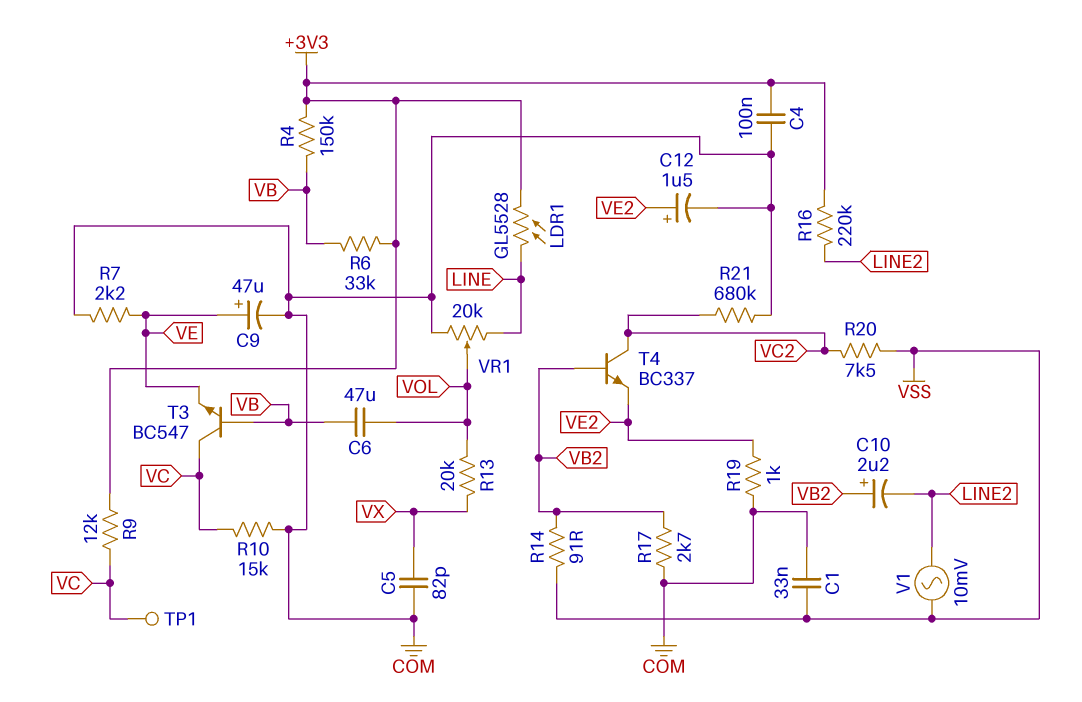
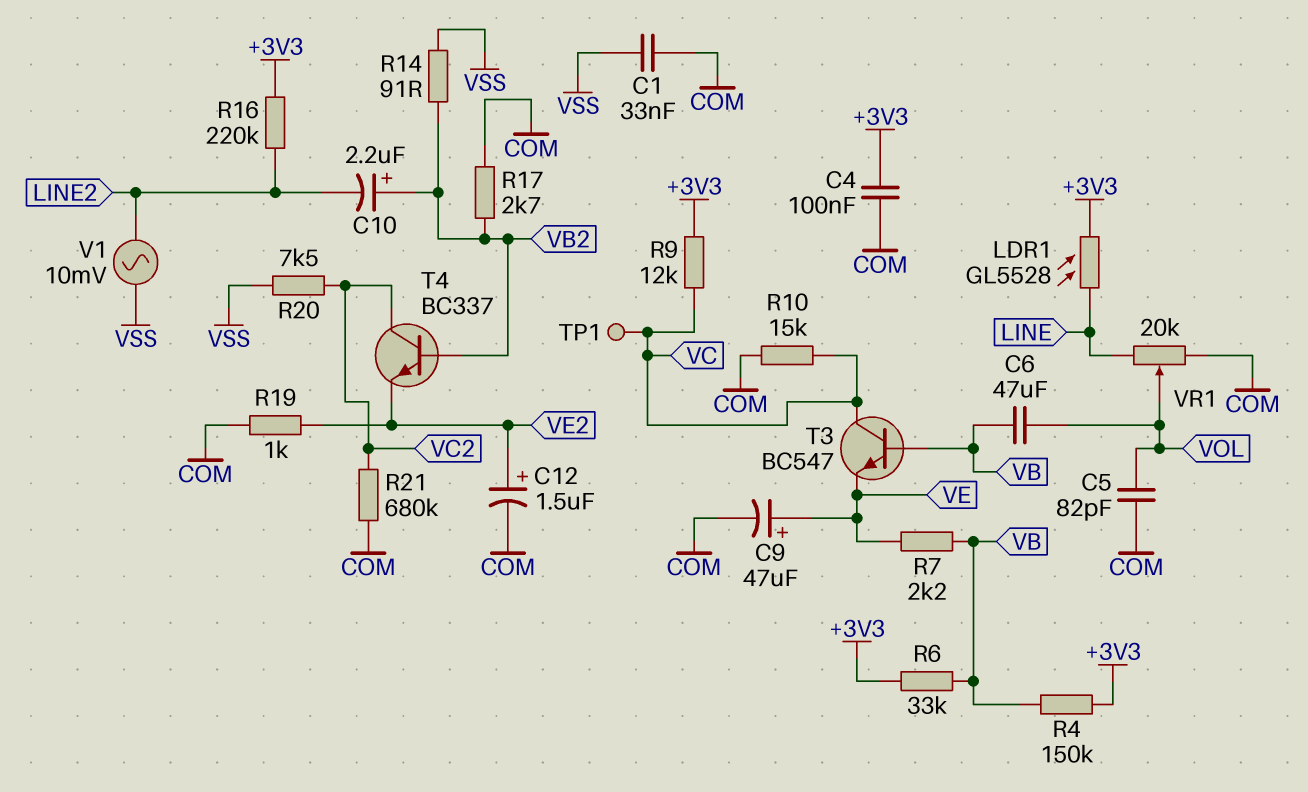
C5: 82pF (COM, VX) -> 82pF (COM, VOL)
R7: 2.2k (COM, VE) -> 2.2k (VB, VE)
R13: 20k (VOL, VX) -> none

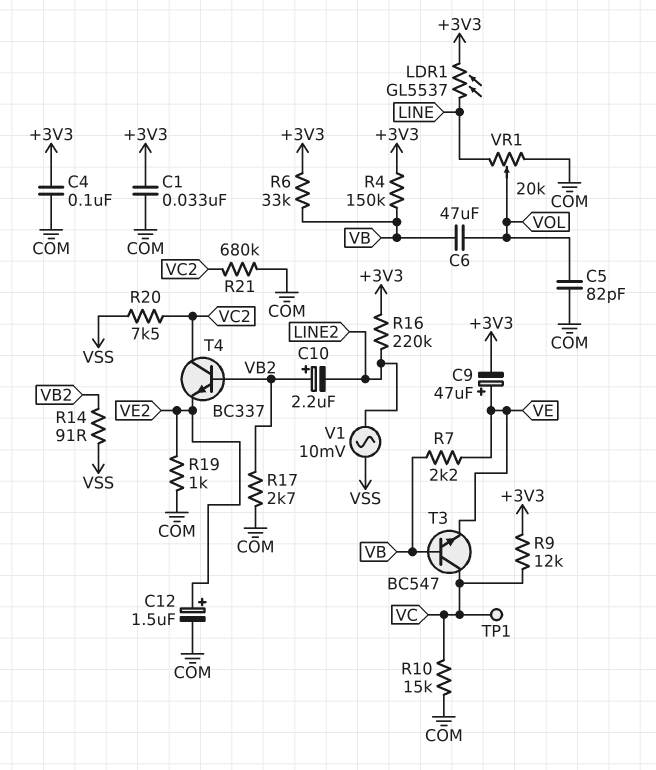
C1: 33nF (COM, VSS) -> 33nF (+3V3, COM)
C9: 47uF (plus VE, minus COM) -> 47uF (plus VE, minus +3V3)
LDR1: GL5528 (+3V3, LINE) -> GL5537 (+3V3, LINE)

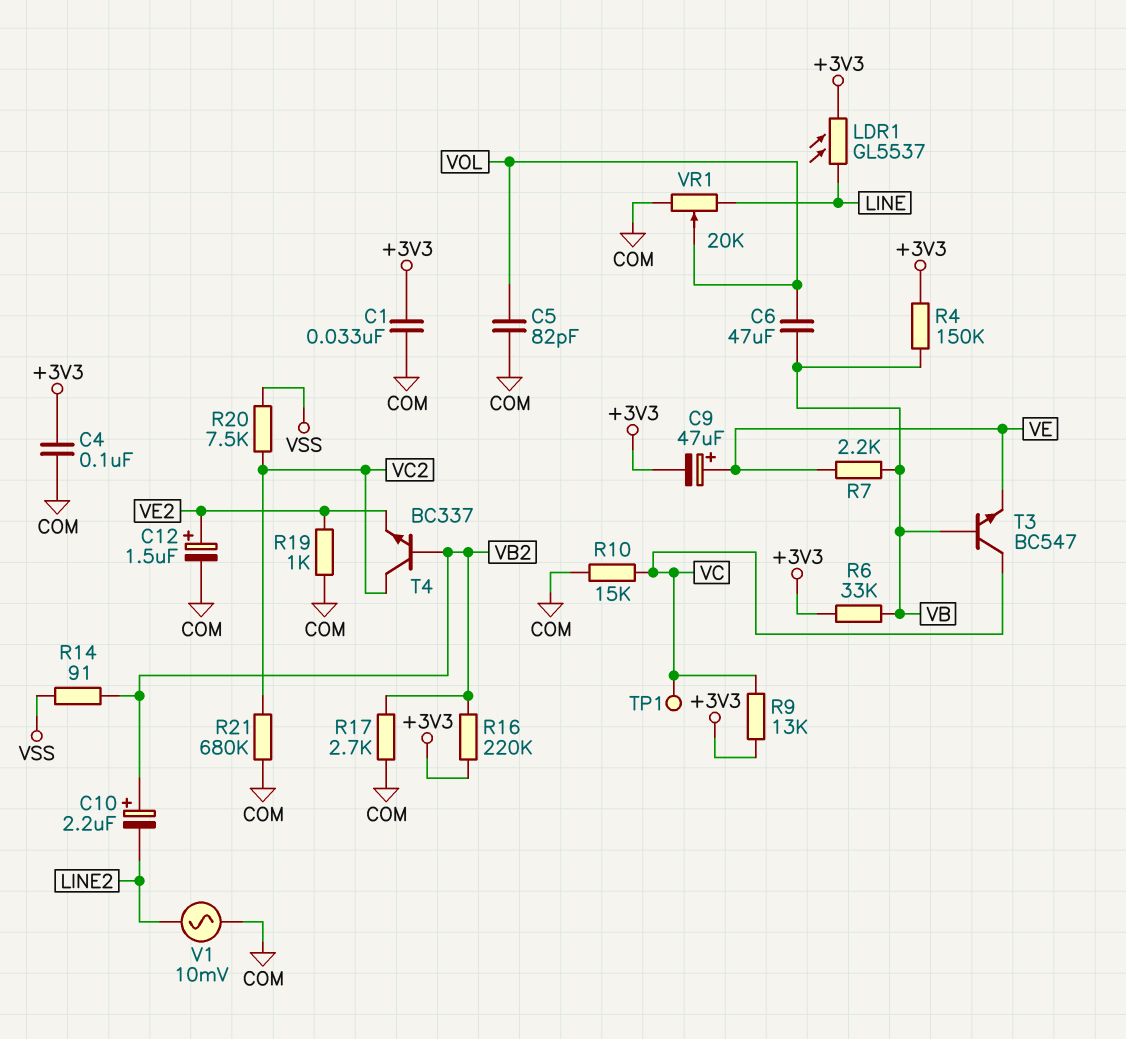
R9: 12k (+3V3, VC) -> 13k (+3V3, VC)
R16: 220k (+3V3, LINE2) -> 220k (+3V3, VB2)
V1: AC 10mV (LINE2, VSS) -> AC 10mV (COM, LINE2)

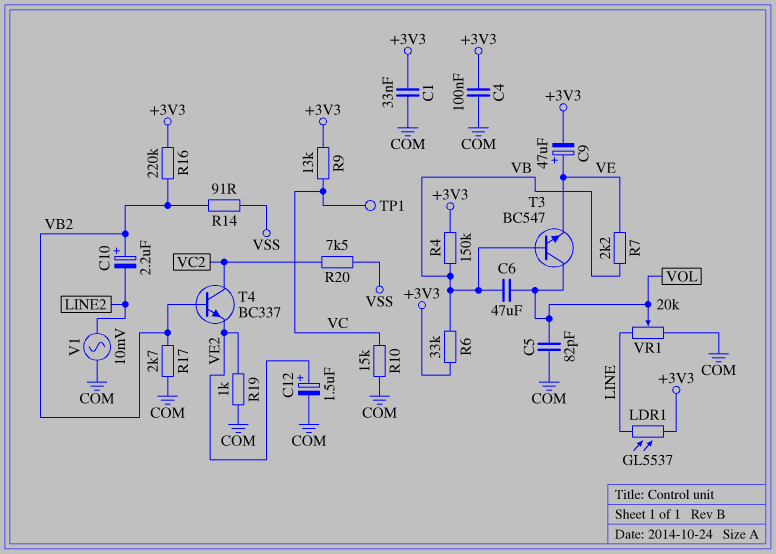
R21: 680k (COM, VC2) -> none
T3: NPN BC547 (B VB, C VC, E VE) -> NPN BC547 (B VB, C VOL, E VE)

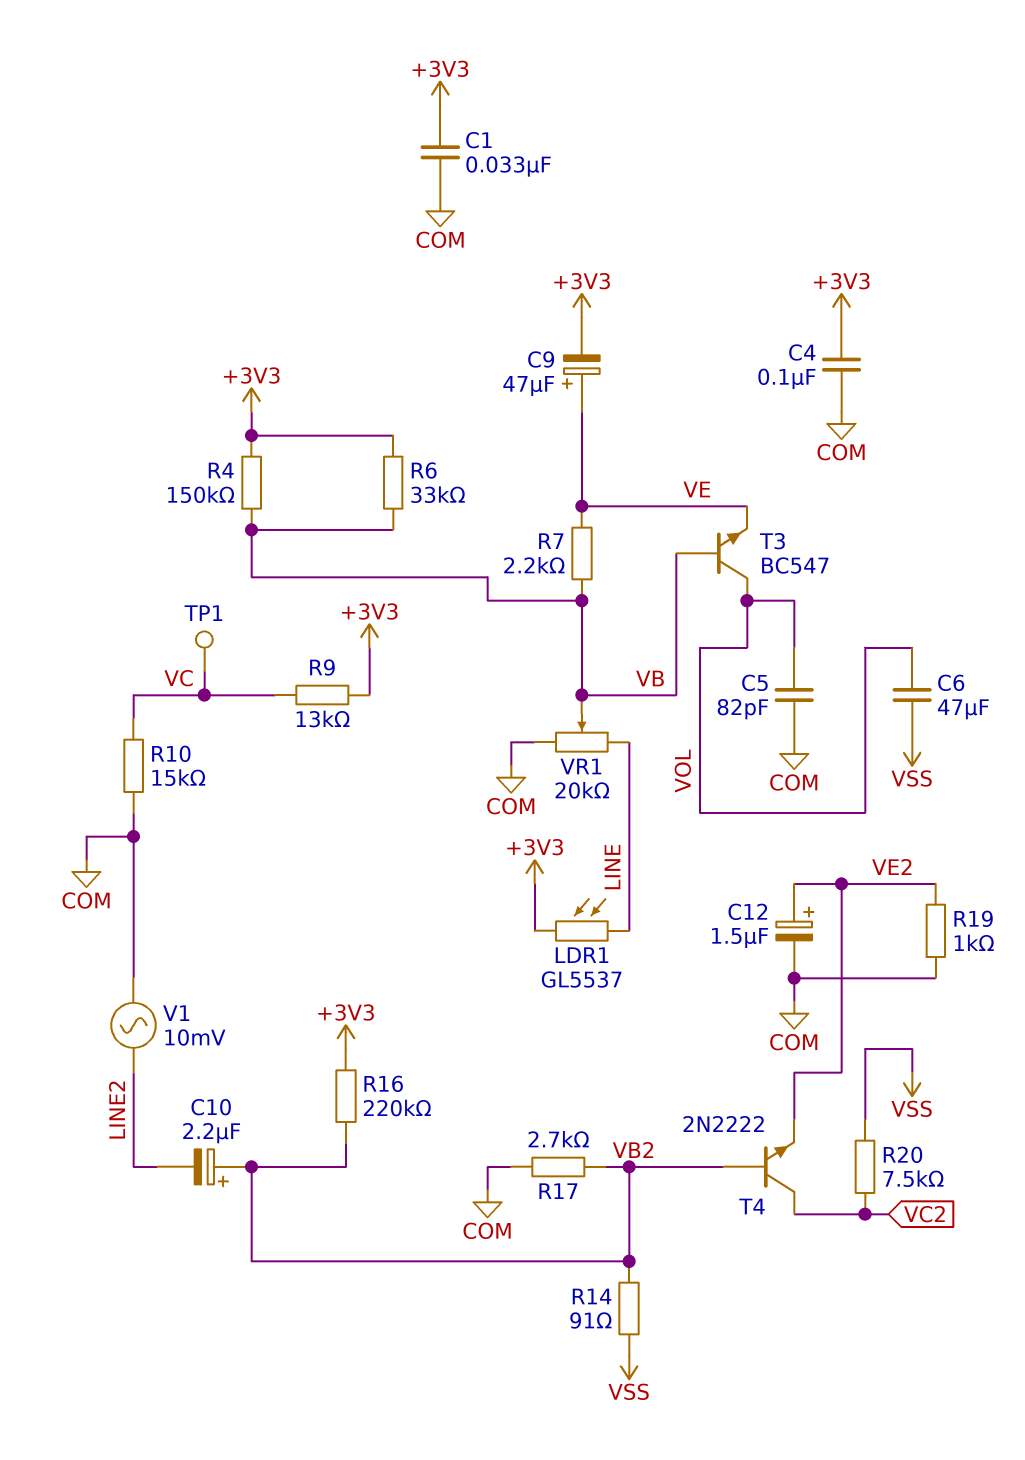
C6: 47uF (VB, VOL) -> 47uF (VOL, VSS)
T4: NPN BC337 (B VB2, C VC2, E VE2) -> NPN 2N2222 (B VB2, C VC2, E VE2)
VR1: 20k (COM, LINE, wiper VOL) -> 20k (COM, LINE, wiper VB)

